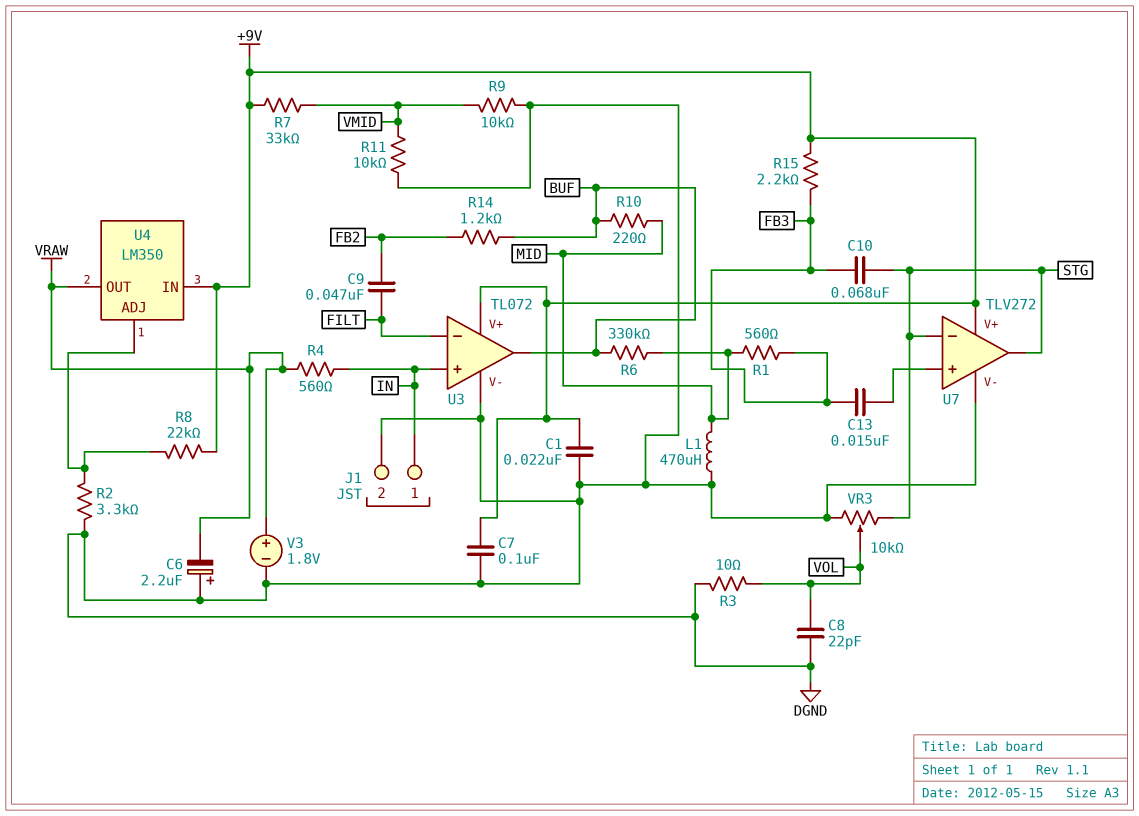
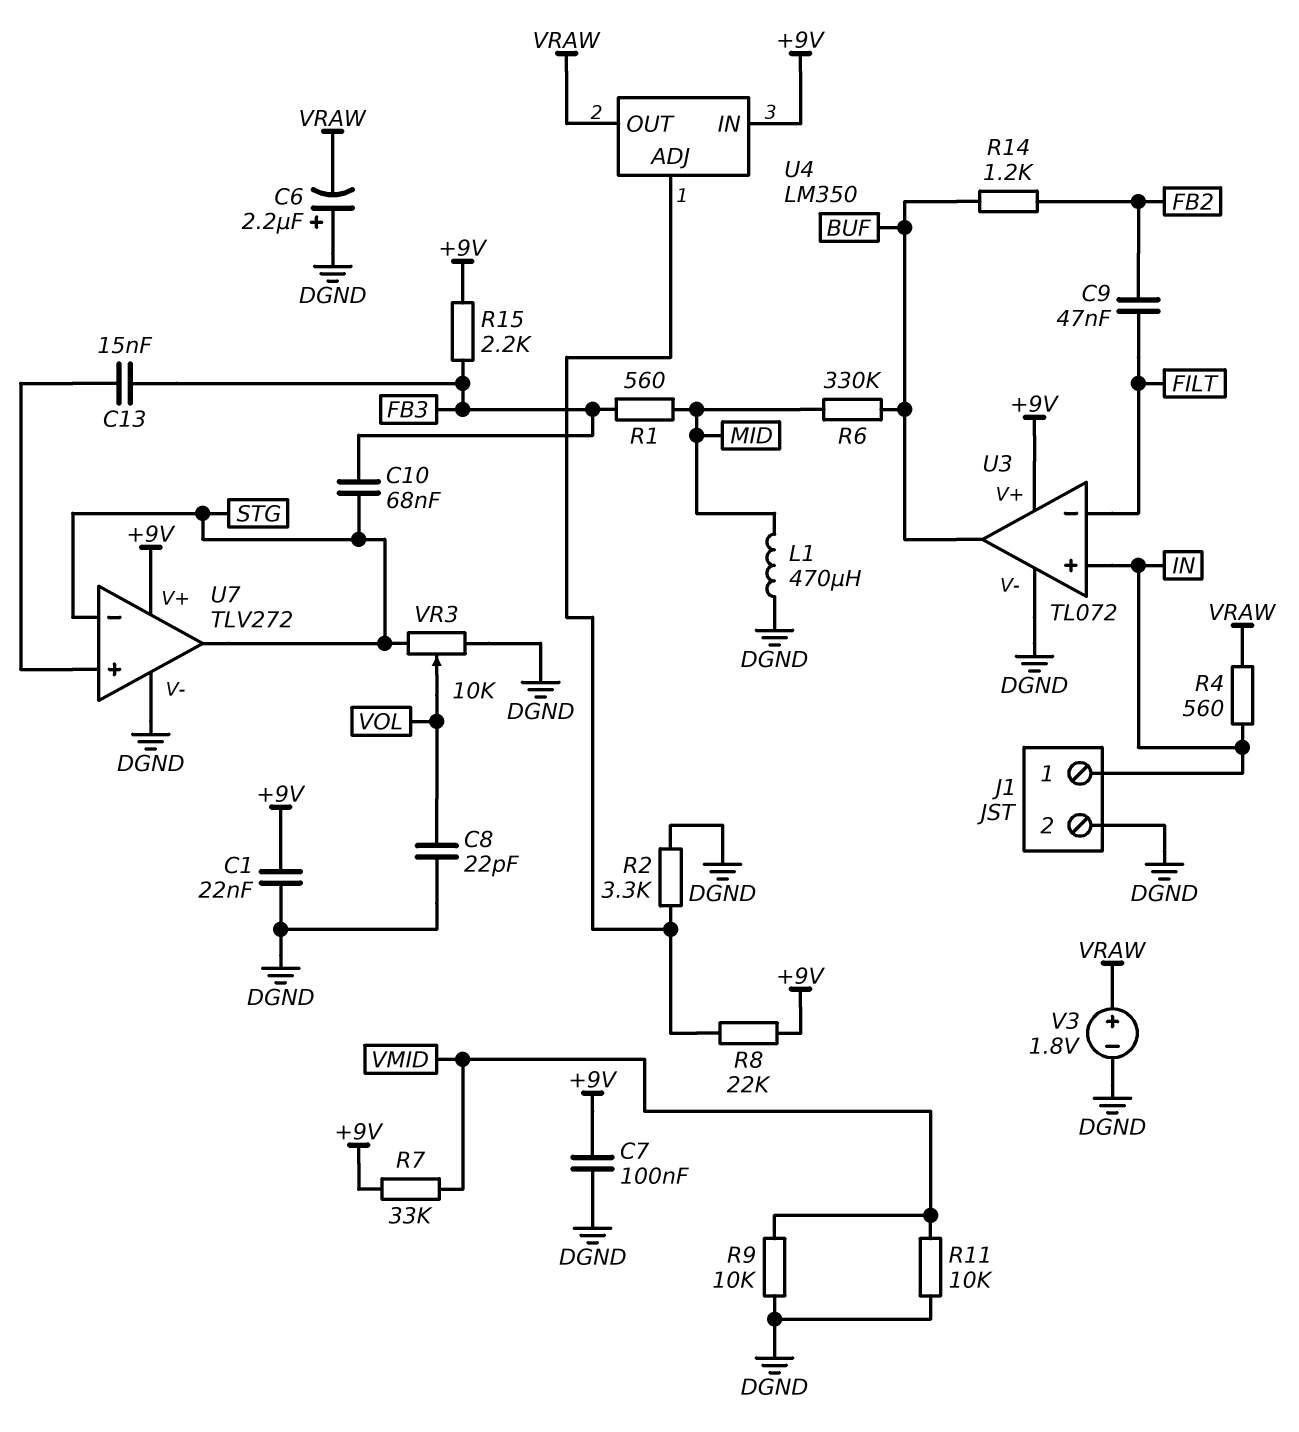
R3: 10 (DGND, VOL) -> none
R10: 220 (BUF, MID) -> none

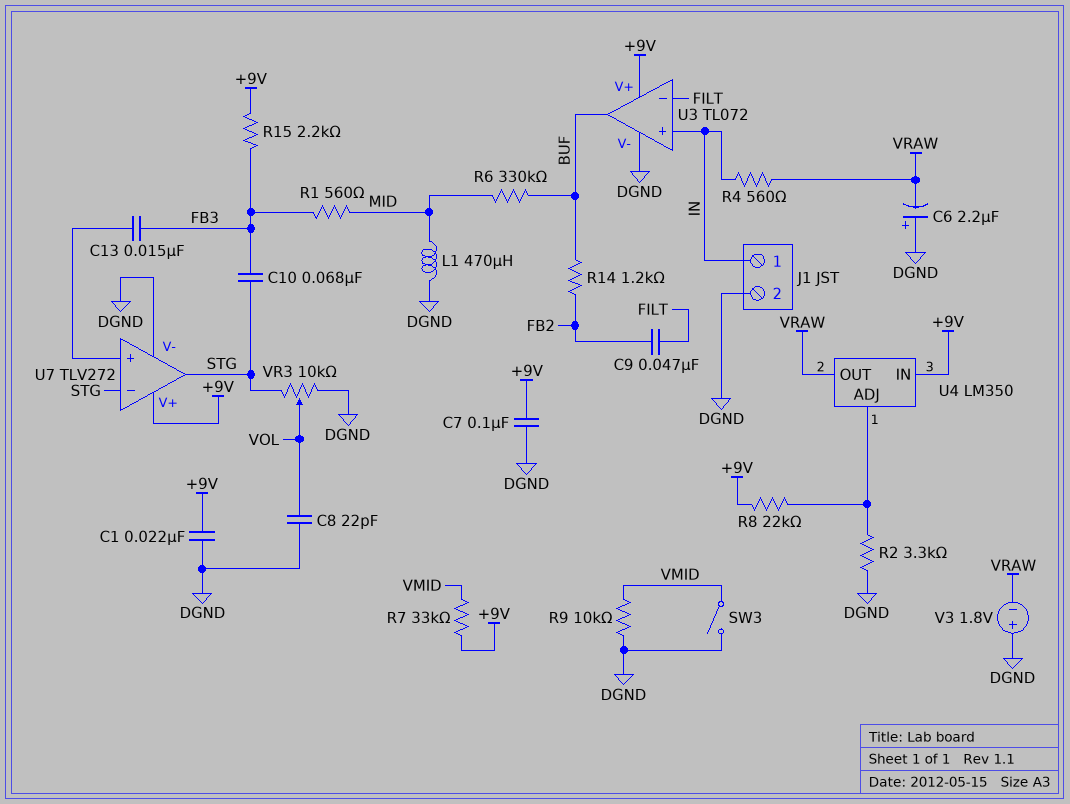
R11: 10k (DGND, VMID) -> none
SW3: none -> switch (DGND, VMID)
V3: 1.8V (plus VRAW, minus DGND) -> 1.8V (plus DGND, minus VRAW)

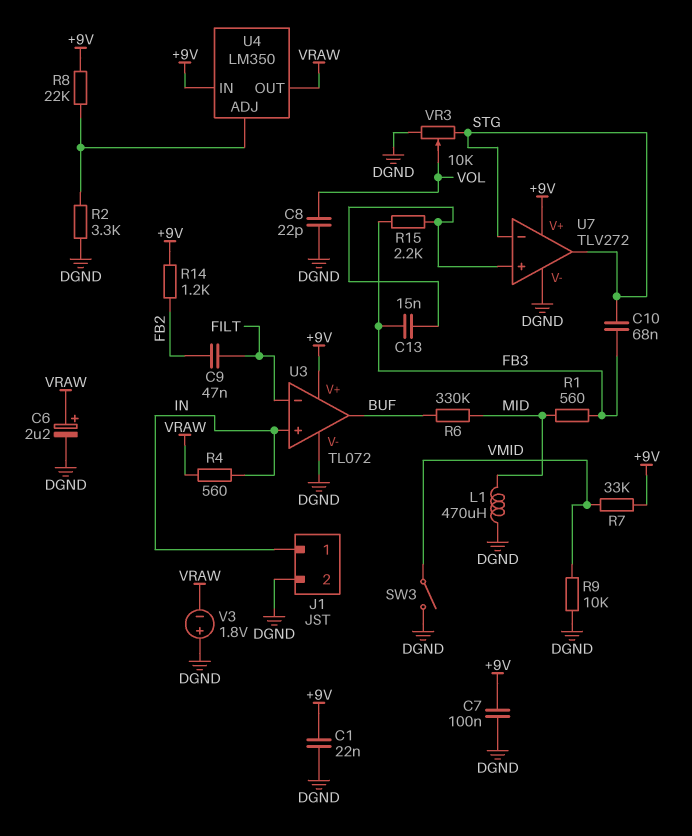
C6: 2.2uF (plus DGND, minus VRAW) -> 2.2uF (plus VRAW, minus DGND)
R14: 1.2k (BUF, FB2) -> 1.2k (+9V, FB2)
R15: 2.2k (+9V, FB3) -> 2.2k (FB3, U7/in+)

